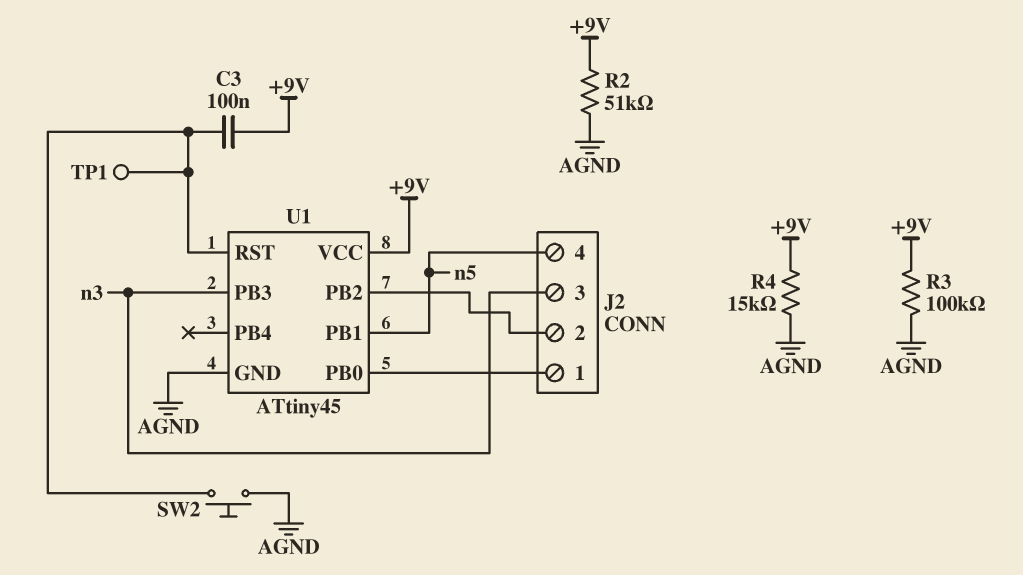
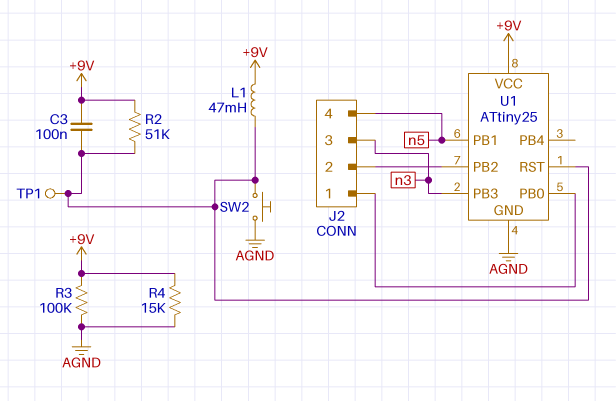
L1: none -> 47mH (+9V, U1/RST)
R2: 51k (+9V, AGND) -> 51k (+9V, U1/RST)
U1: ATtiny45 -> ATtiny25

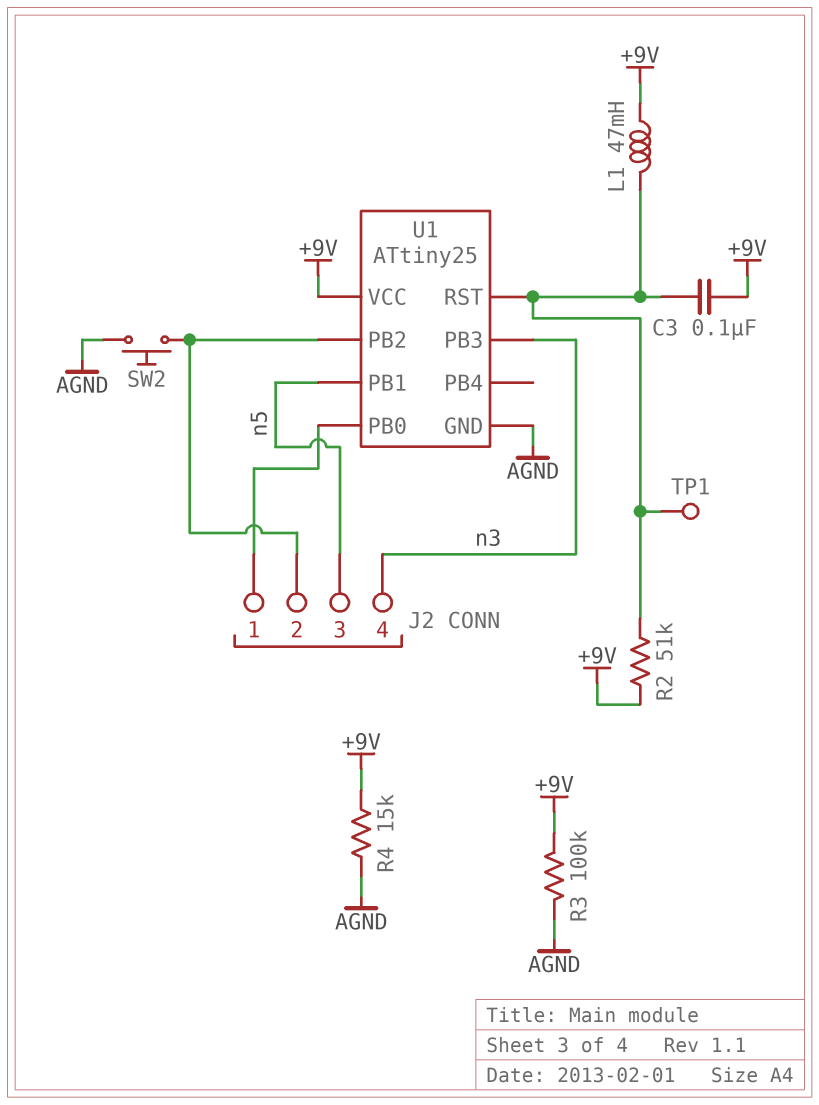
J2 pin 3: n3 -> n5
J2 pin 4: n5 -> n3
SW2: button (AGND, U1/RST) -> button (AGND, J2/2)

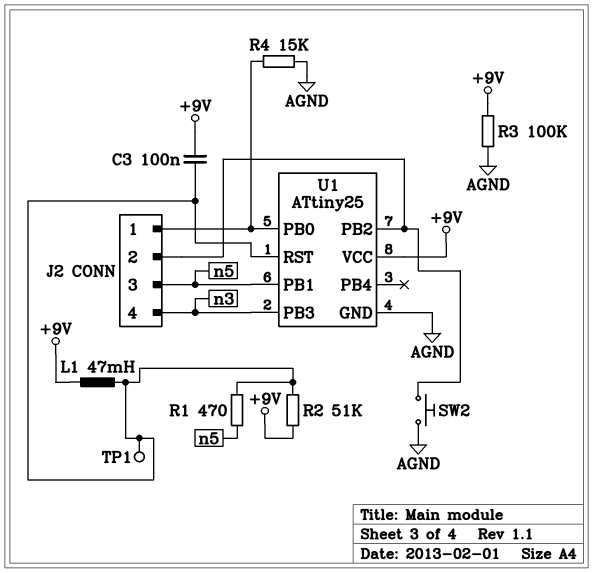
R1: none -> 470 (U1/RST, n5)
R4: 15k (+9V, AGND) -> 15k (AGND, J2/1)

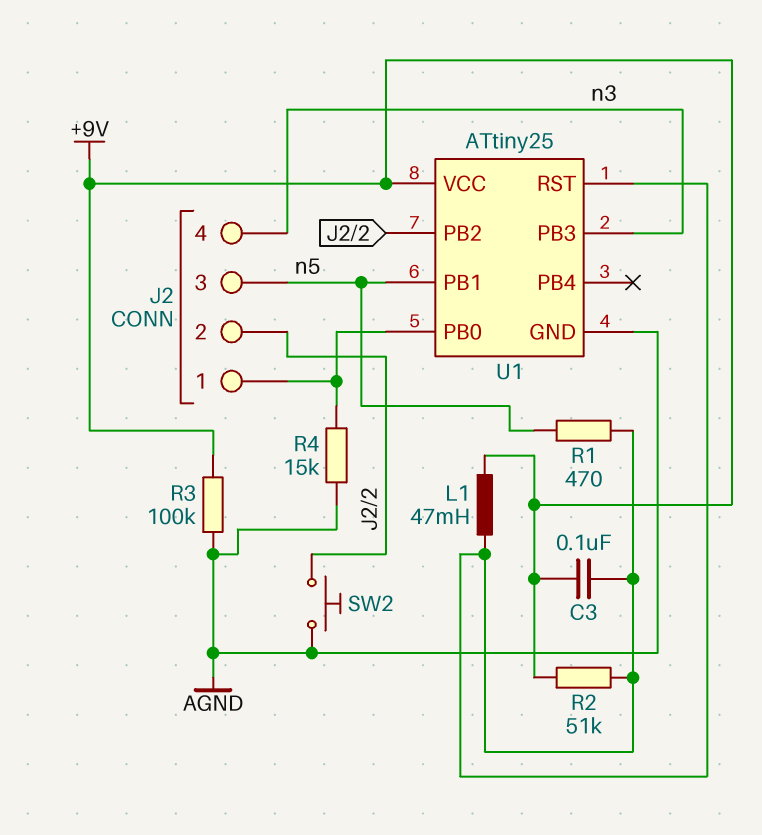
TP1: test point (U1/RST) -> none

